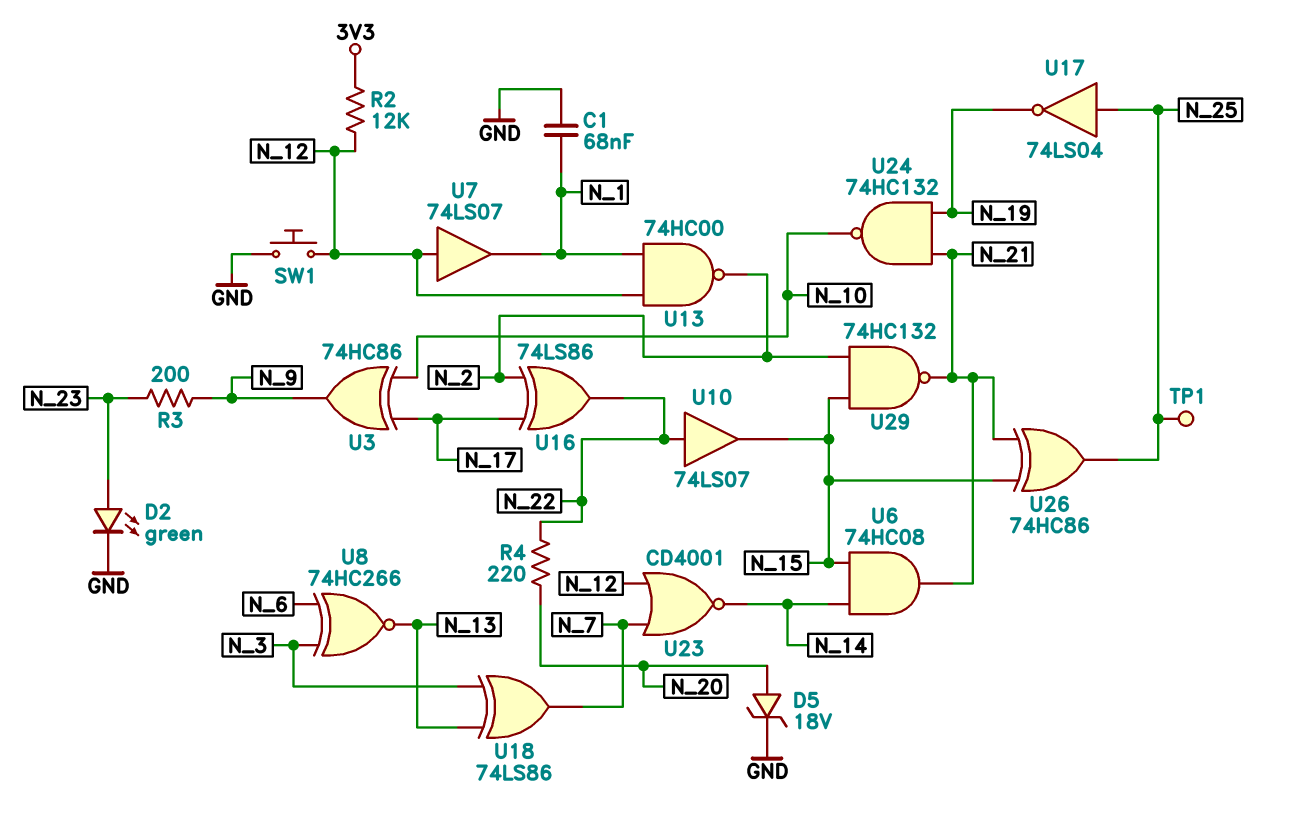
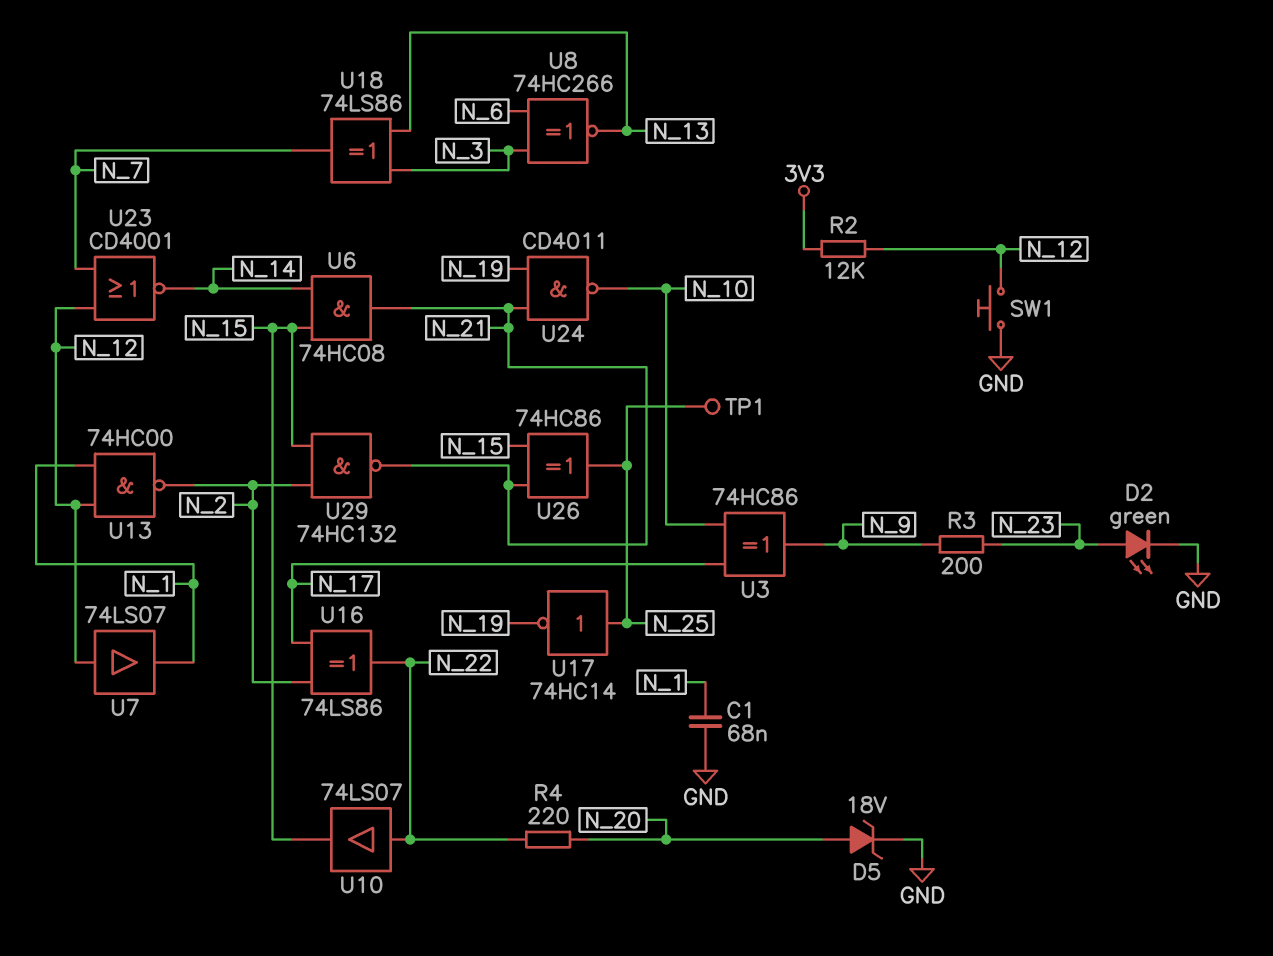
U17: NOT 74LS04 (in N_25, out N_19) -> NOT 74HC14 (in N_25, out N_19)
U24: NAND 74HC132 (in N_19, in N_21, out N_10) -> NAND CD4011 (in N_19, in N_21, out N_10)

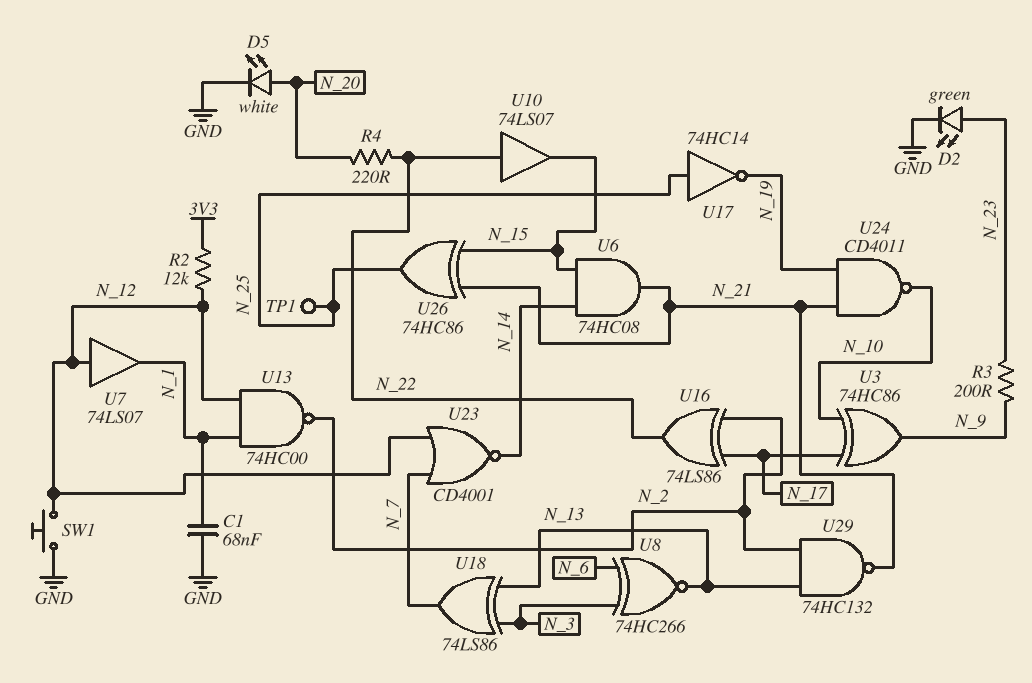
D5: zener 18V (A N_20, K GND) -> LED white (A N_20, K GND)
U29: NAND 74HC132 (in N_2, in N_15, out N_21) -> NAND 74HC132 (in N_2, in N_13, out N_21)

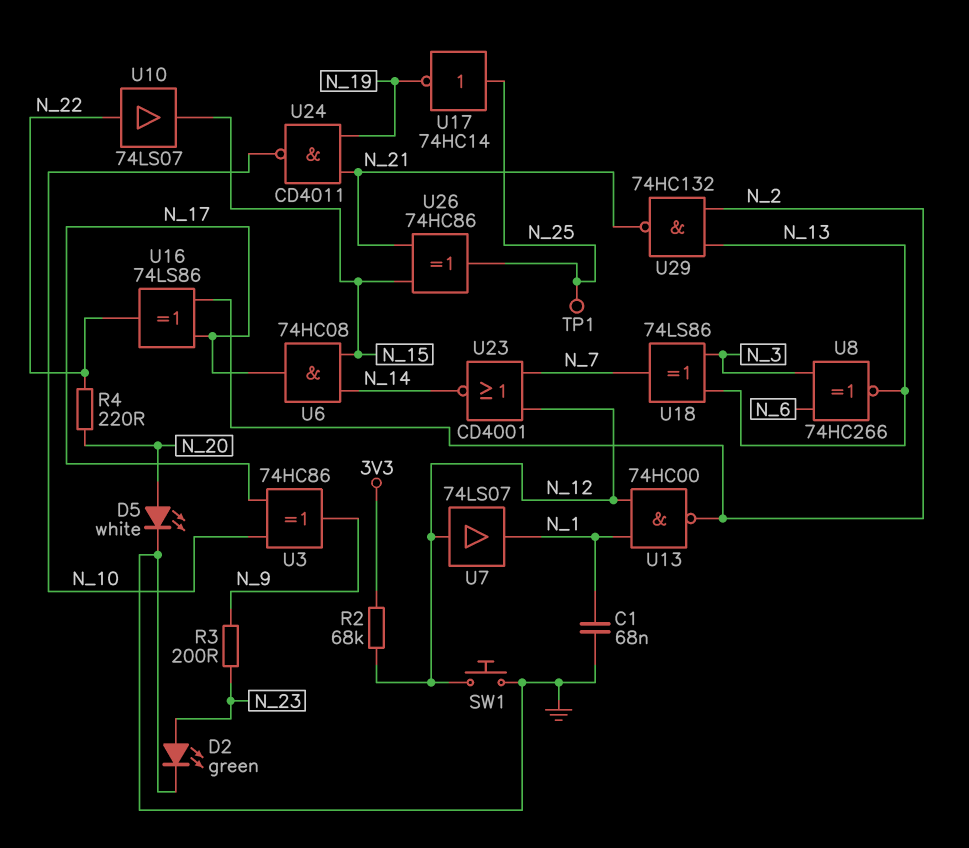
R2: 12k (3V3, N_12) -> 68k (3V3, N_12)
U6: AND 74HC08 (in N_14, in N_15, out N_21) -> AND 74HC08 (in N_14, in N_15, out N_17)

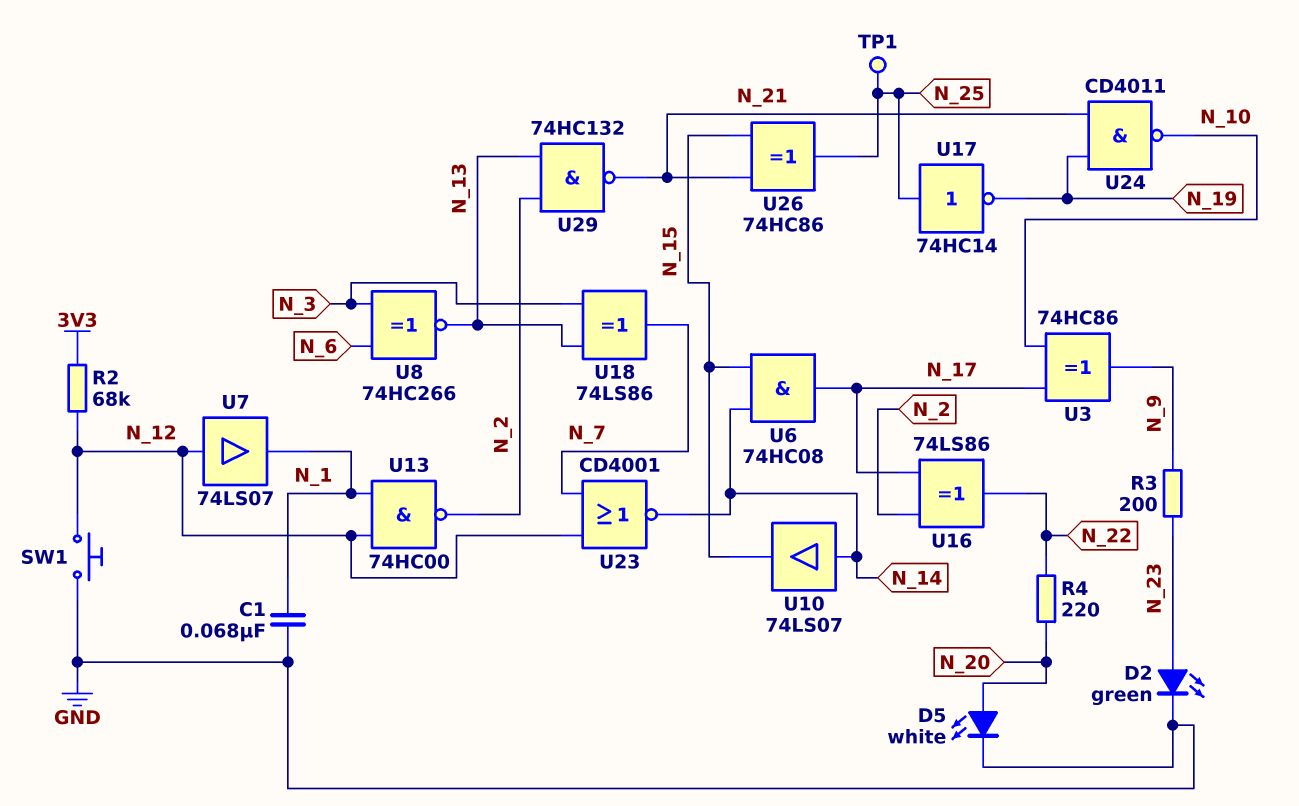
U10: buffer 74LS07 (in N_22, out N_15) -> buffer 74LS07 (in N_14, out N_15)

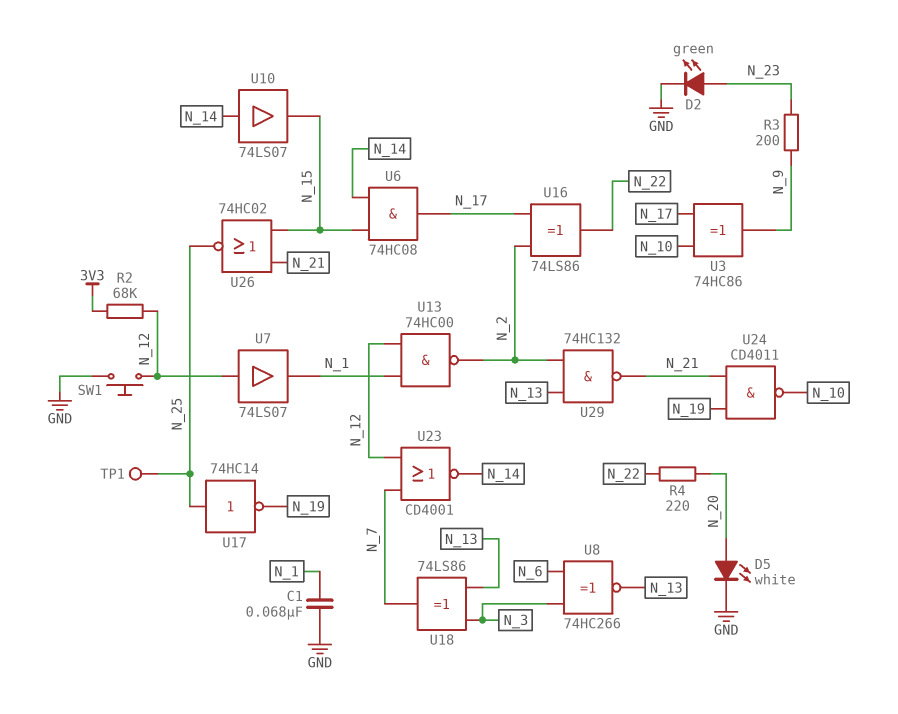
U26: XOR 74HC86 (in N_15, in N_21, out N_25) -> NOR 74HC02 (in N_15, in N_21, out N_25)

